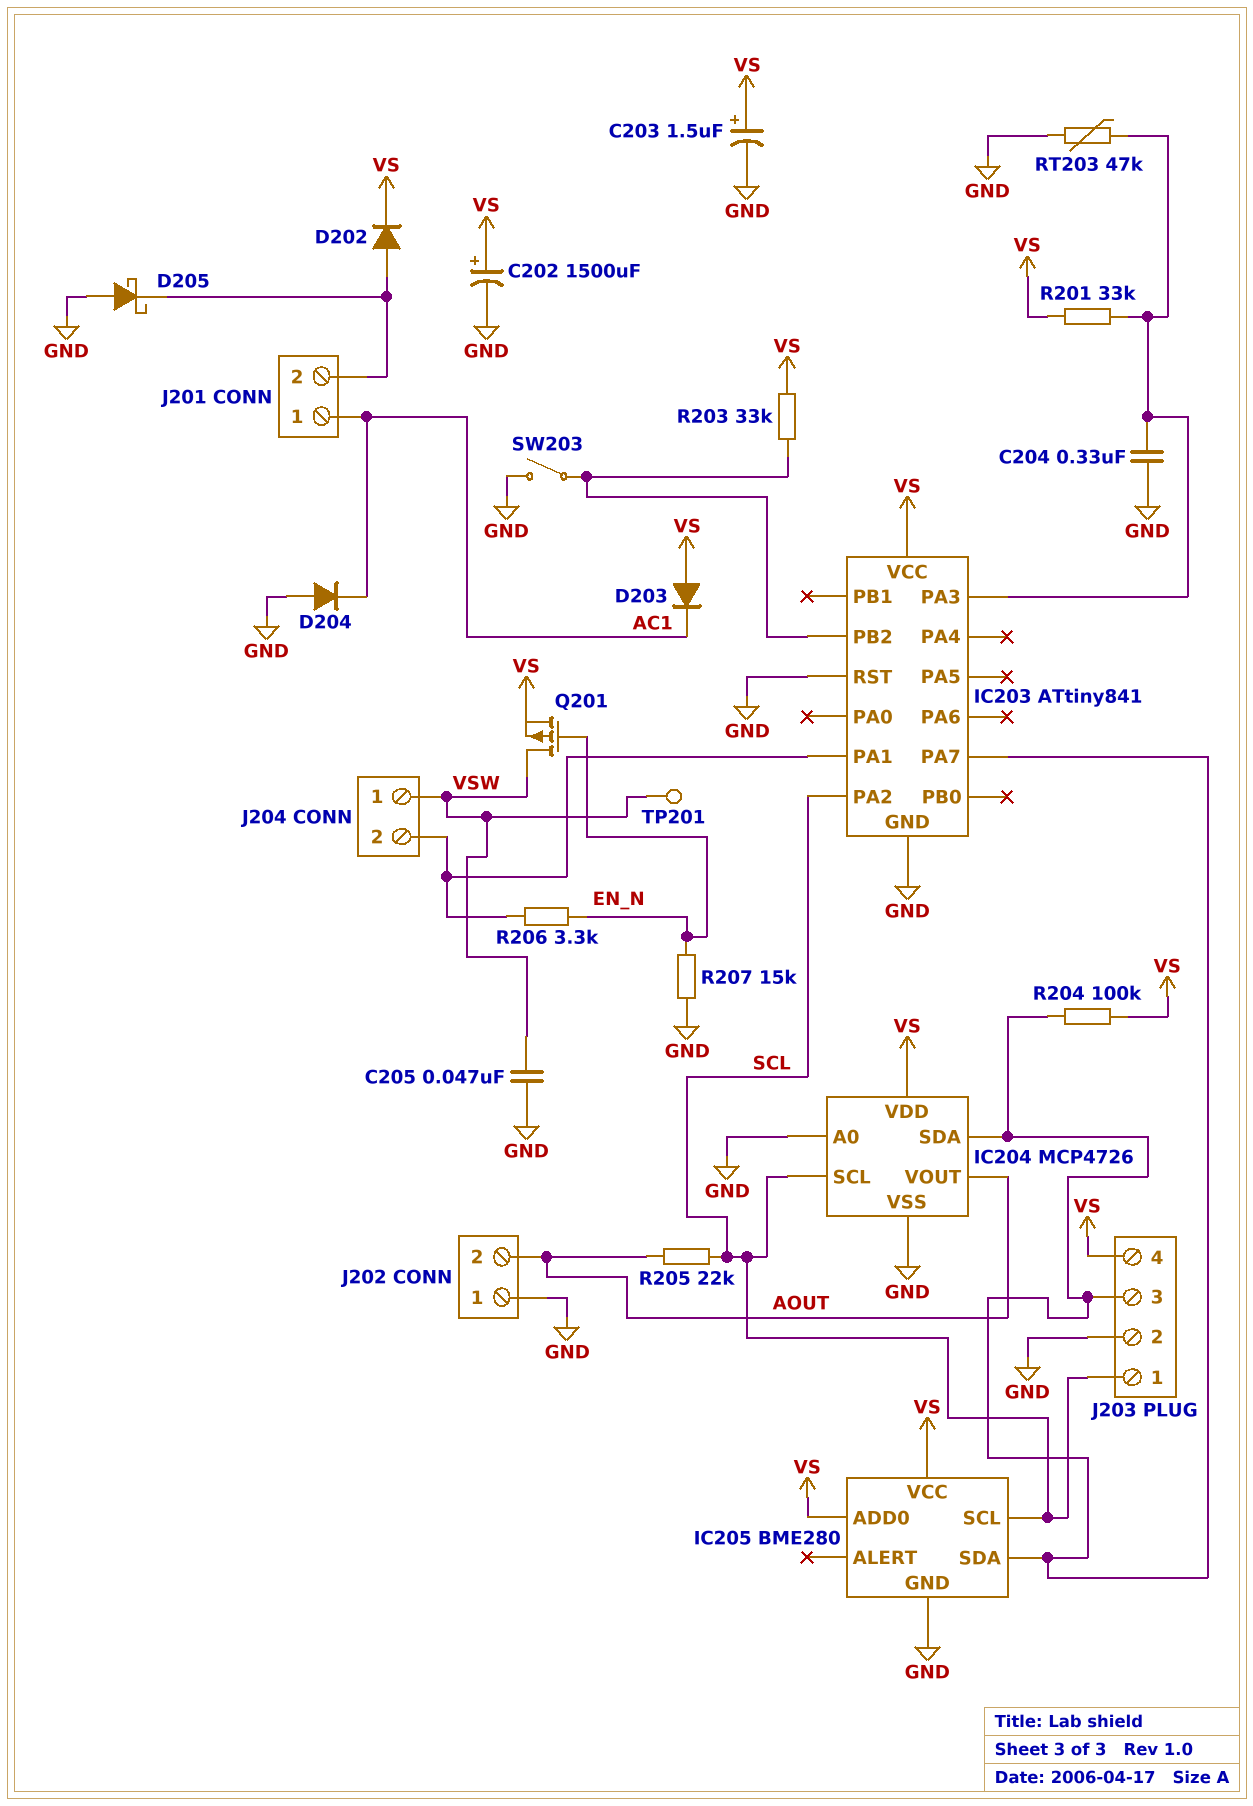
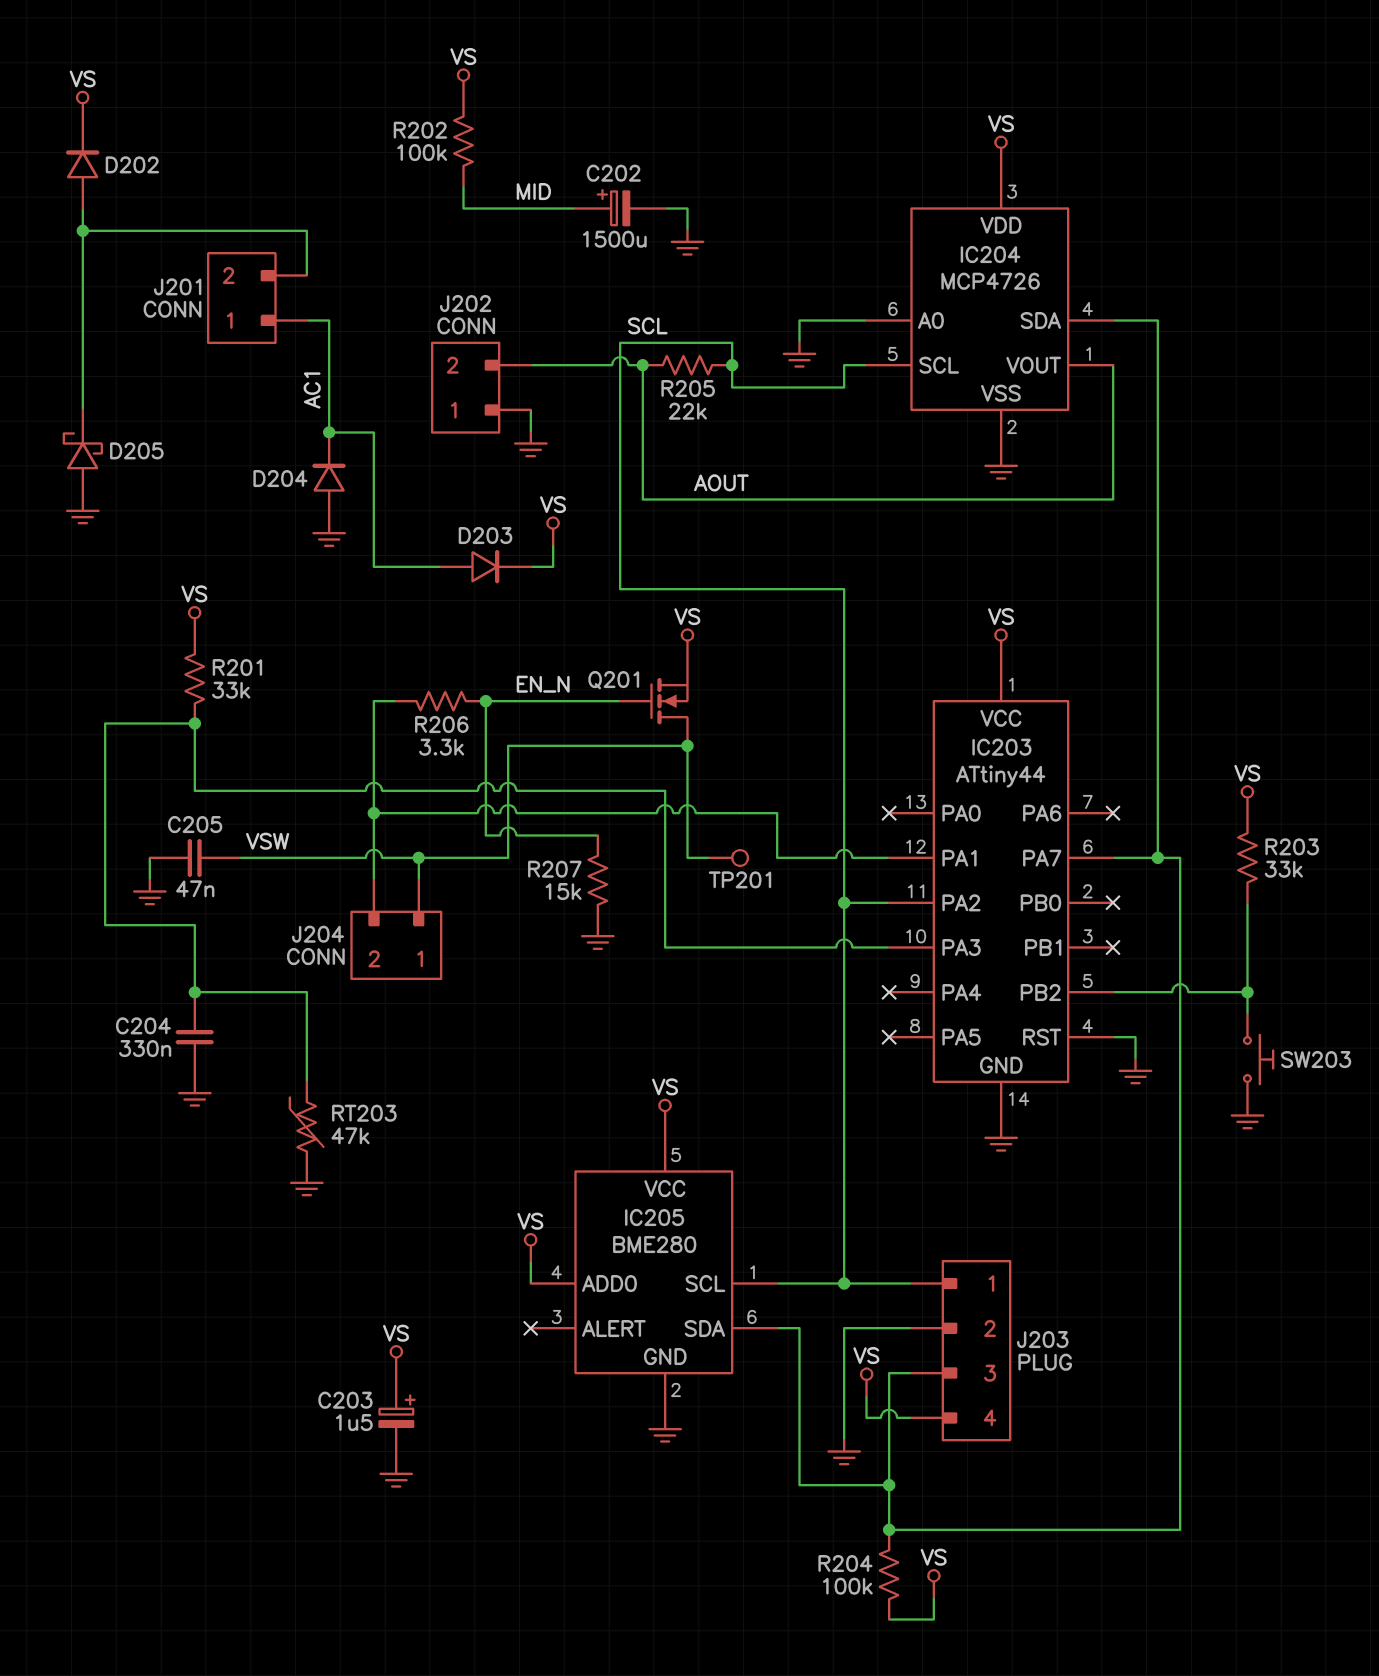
C202: 1500uF (plus VS, minus GND) -> 1500uF (plus MID, minus GND)
D203: diode (A VS, K AC1) -> diode (A AC1, K VS)
IC203: ATtiny841 -> ATtiny44
Q201: PMOS (G EN_N, D VSW, S VS) -> NMOS (G EN_N, D VSW, S VS)
R202: none -> 100k (MID, VS)
SW203: switch (GND, IC203/PB2) -> button (GND, IC203/PB2)

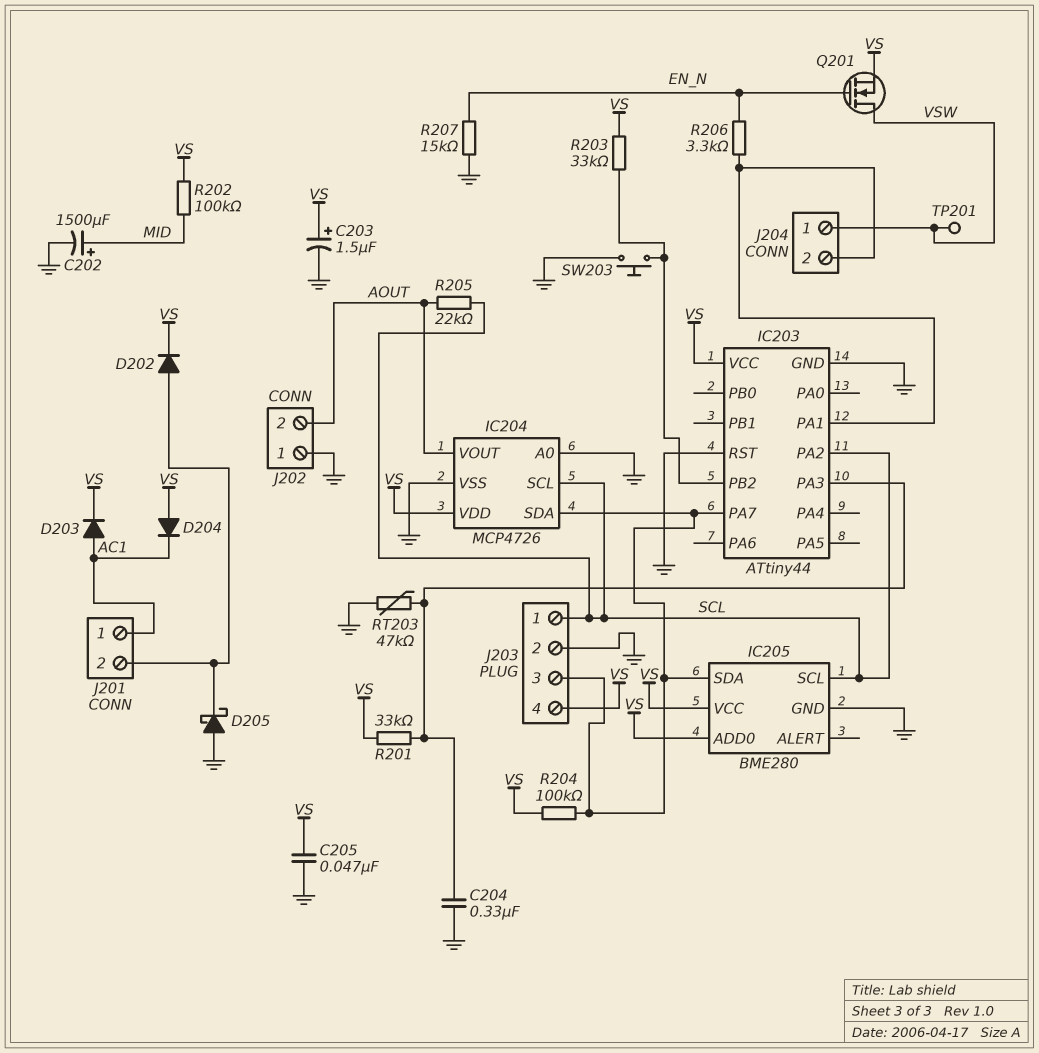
C205: 47nF (GND, VSW) -> 47nF (GND, VS)
D204: diode (A GND, K AC1) -> diode (A VS, K AC1)

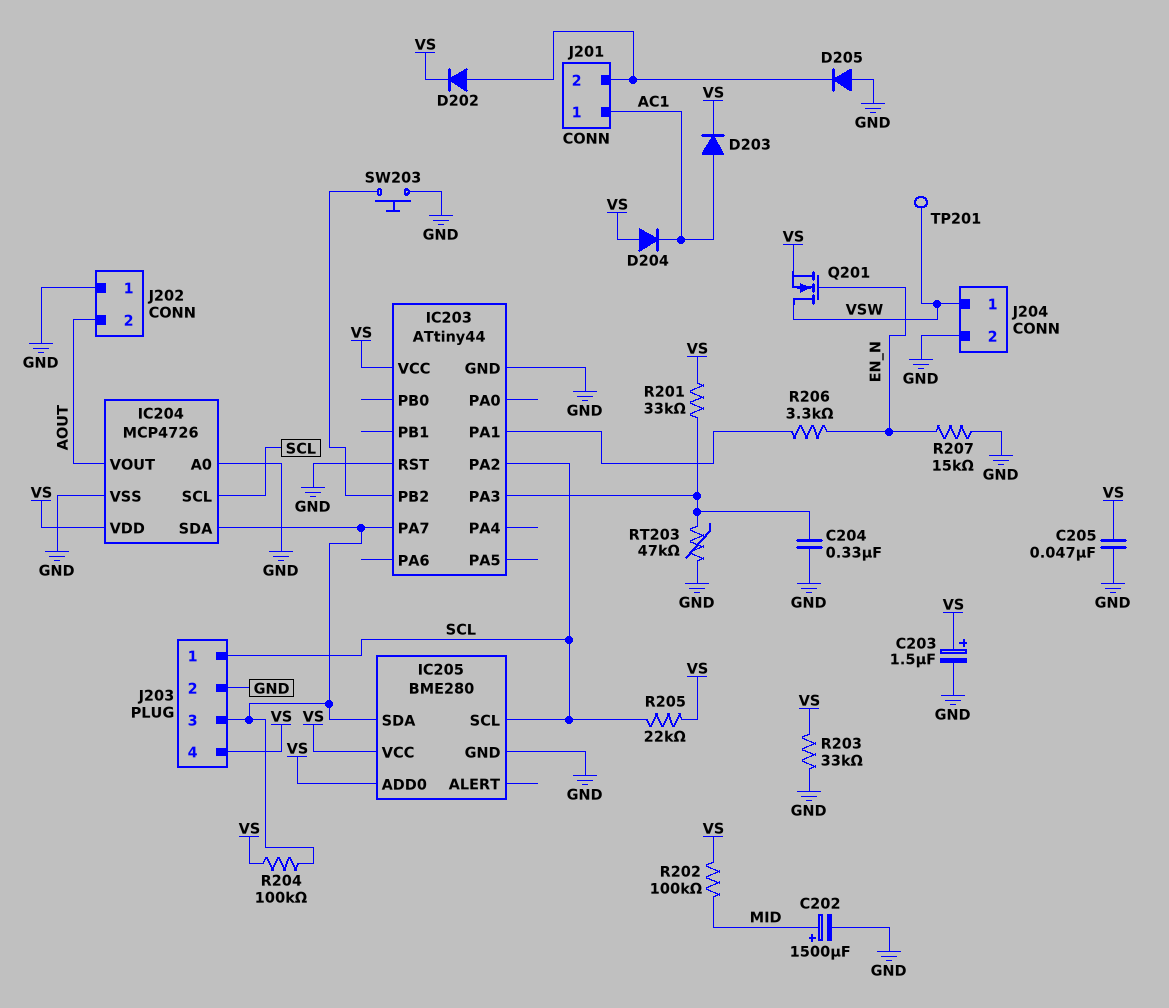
D205: schottky (A GND, K J201/2) -> diode (A GND, K J201/2)
J204 pin 2: IC203/PA1 -> GND
R203: 33k (IC203/PB2, VS) -> 33k (GND, VS)
R205: 22k (AOUT, SCL) -> 22k (SCL, VS)

